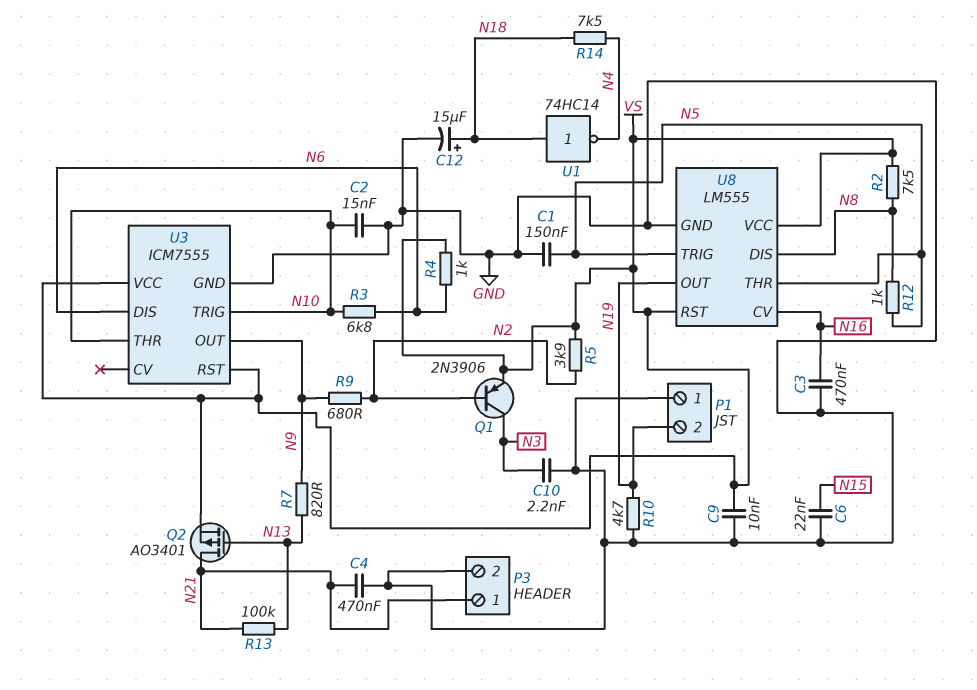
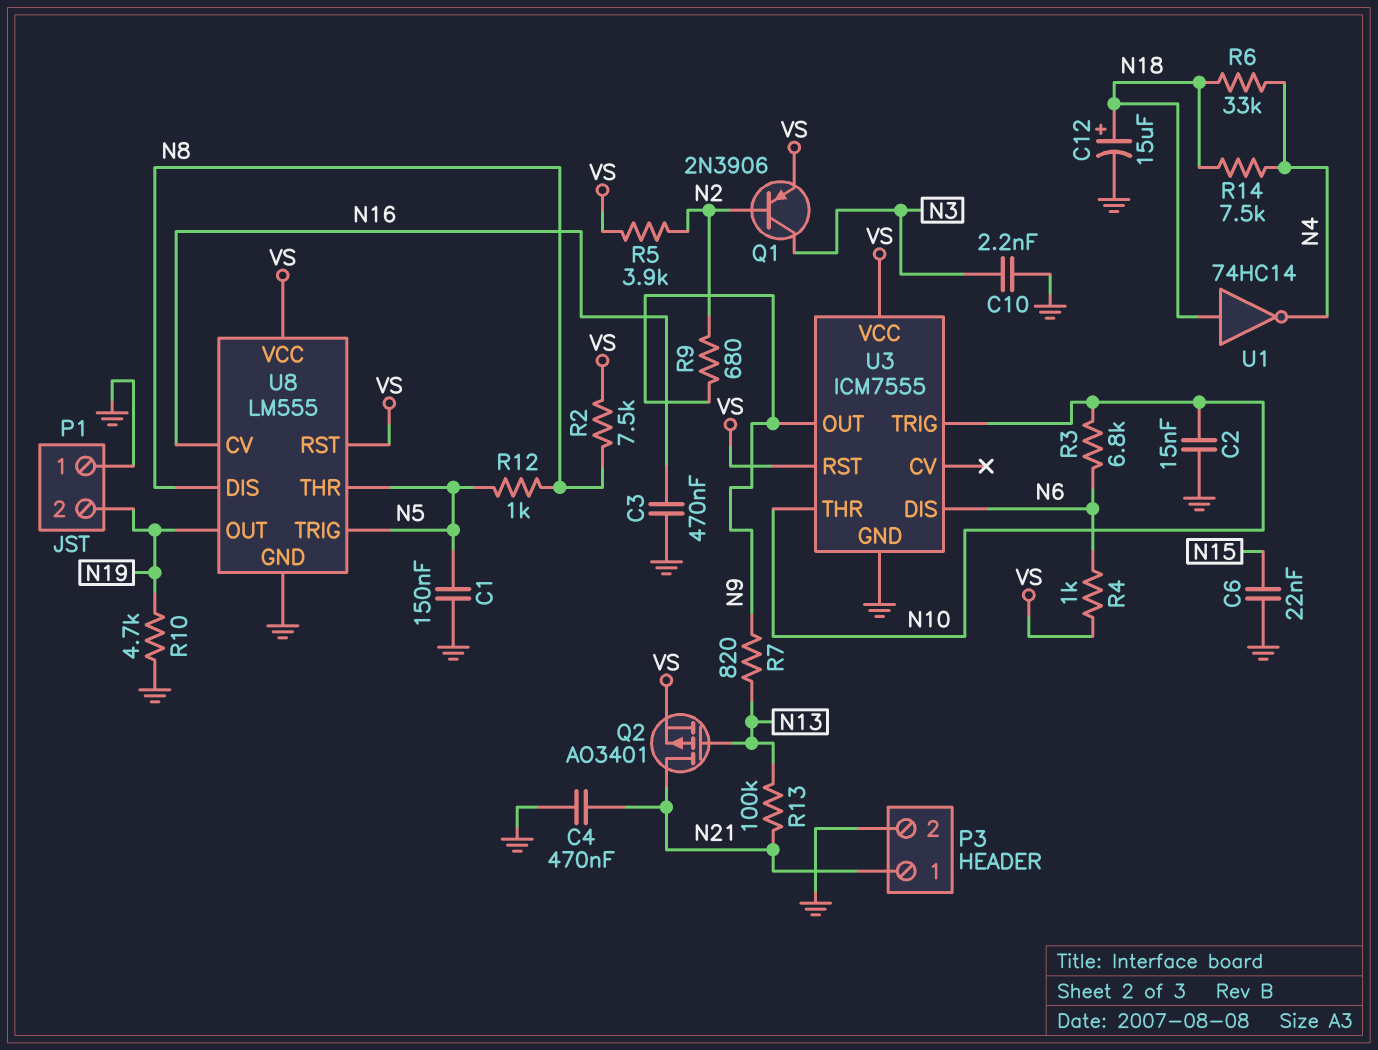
C9: 10nF (GND, VS) -> none
R6: none -> 33k (N4, N18)

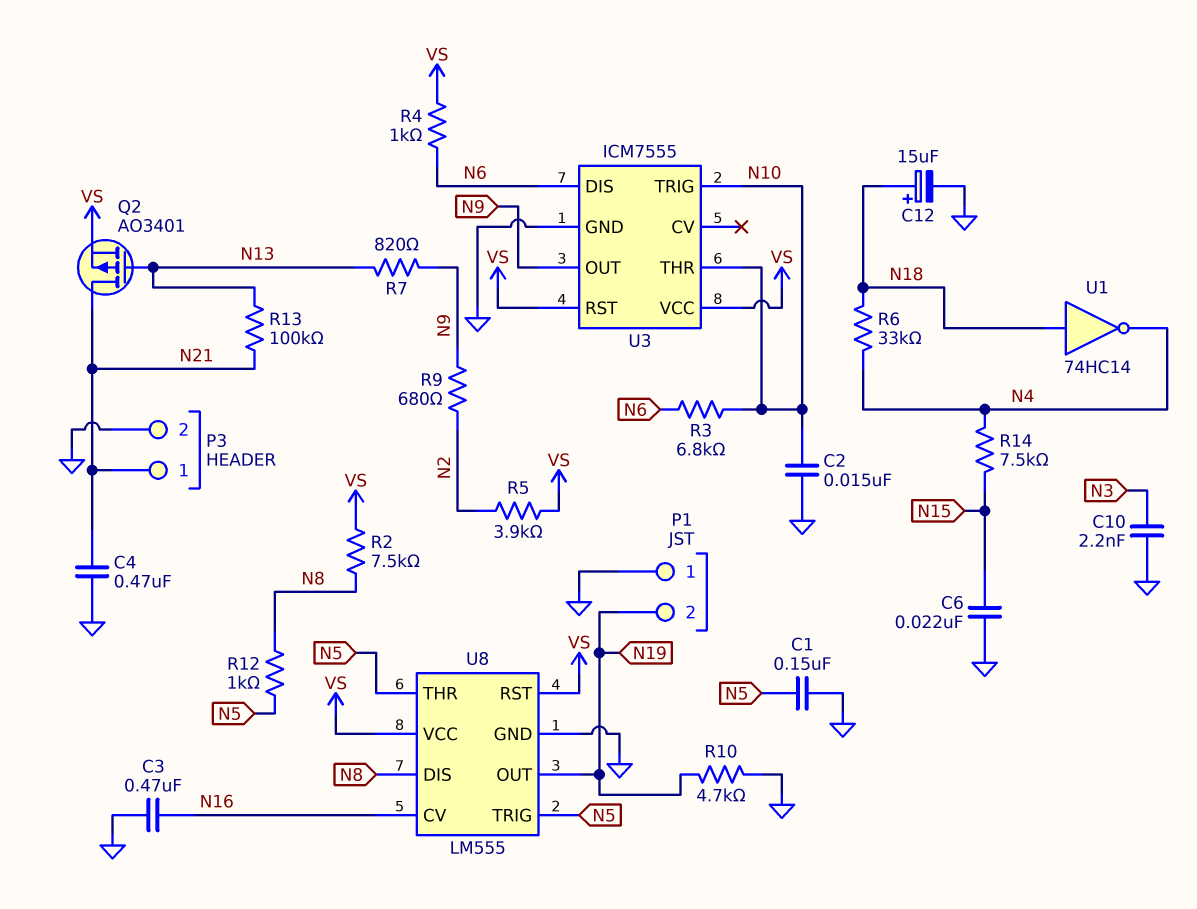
Q1: PNP 2N3906 (B N2, C N3, E VS) -> none
R14: 7.5k (N4, N18) -> 7.5k (N4, N15)

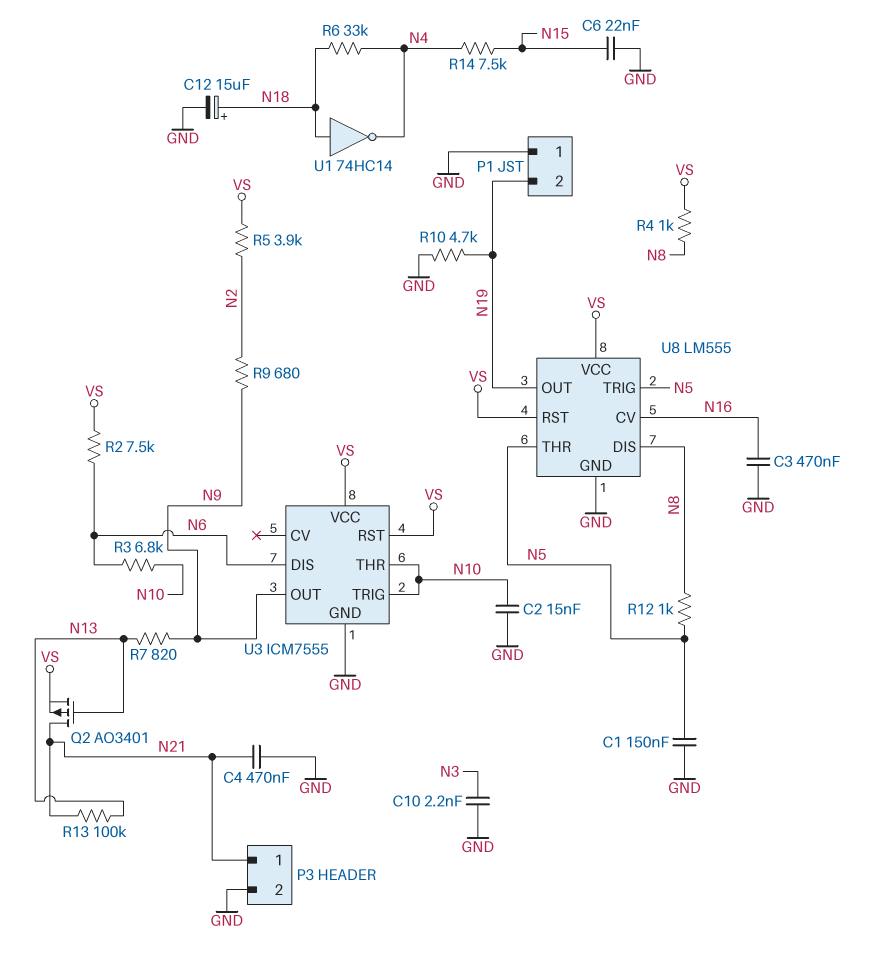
R2: 7.5k (N8, VS) -> 7.5k (N6, VS)
R4: 1k (N6, VS) -> 1k (N8, VS)

